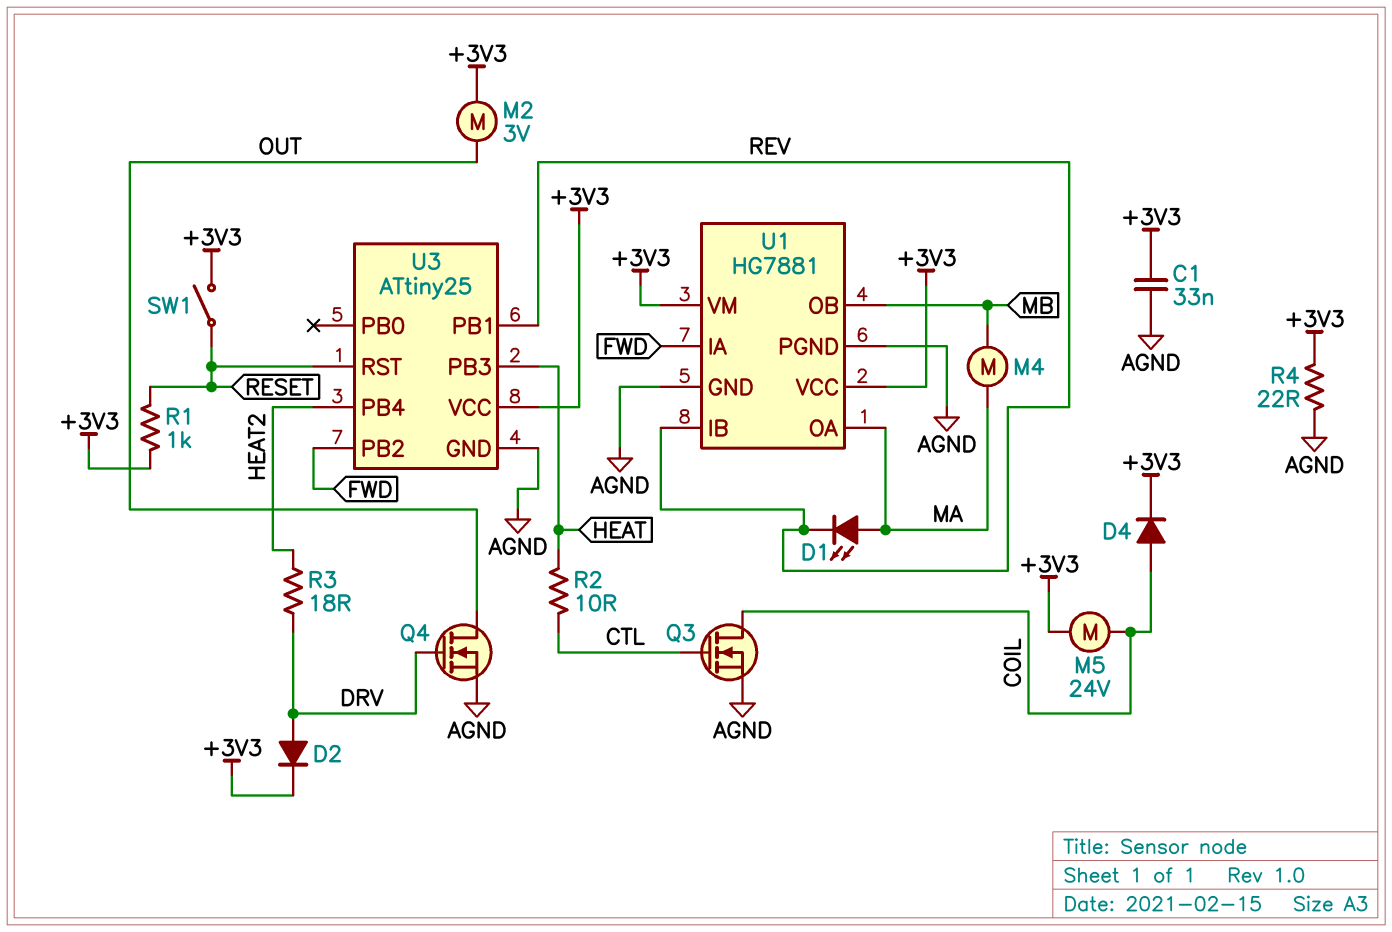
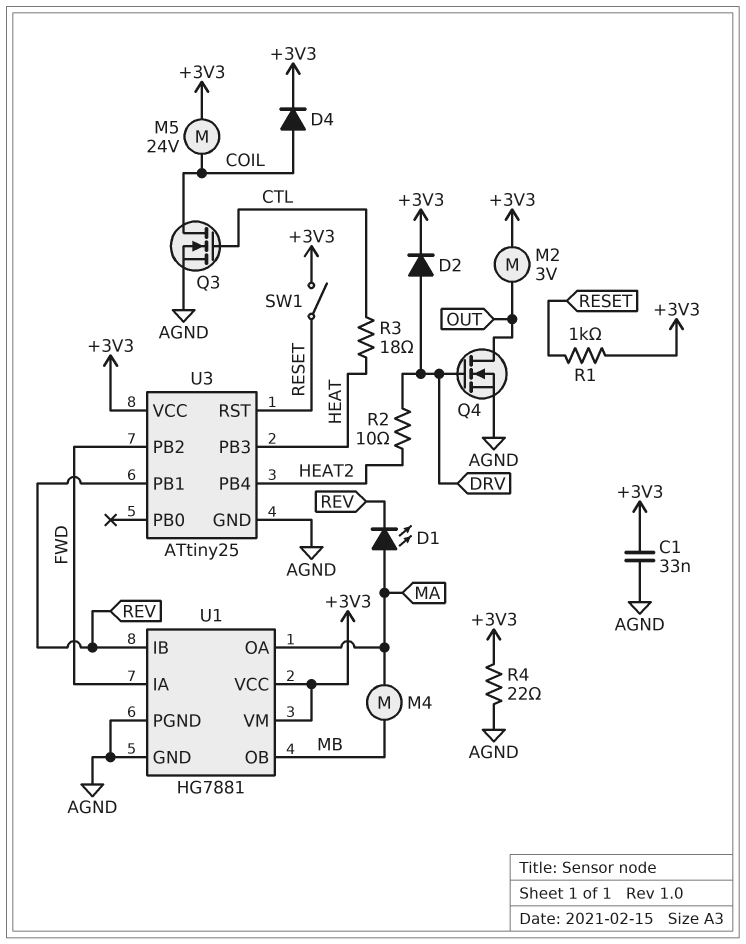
R2: 10 (CTL, HEAT) -> 10 (DRV, HEAT2)
R3: 18 (DRV, HEAT2) -> 18 (CTL, HEAT)

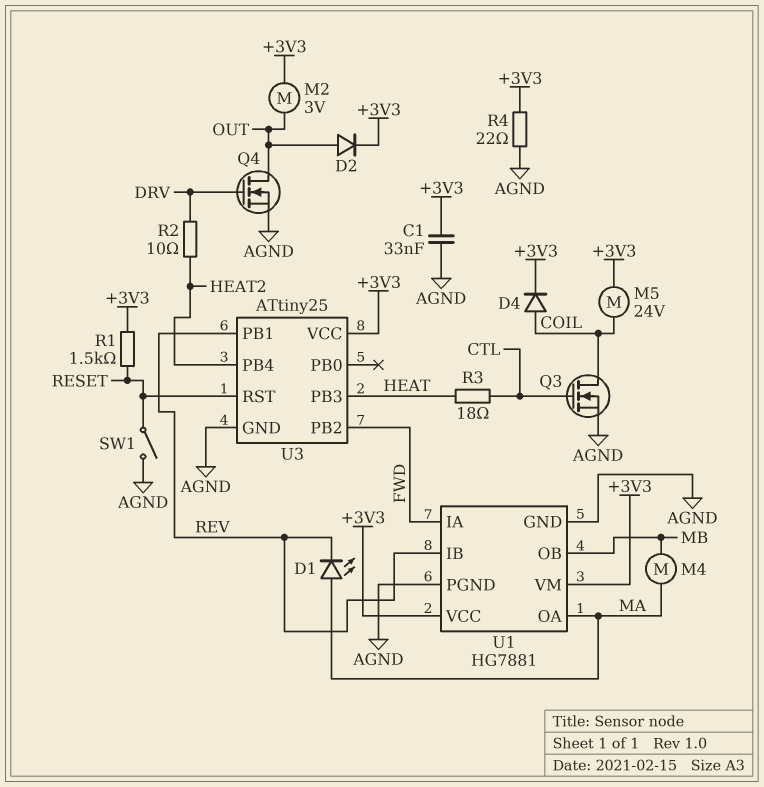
D2: diode (A DRV, K +3V3) -> diode (A OUT, K +3V3)
R1: 1k (+3V3, RESET) -> 1.5k (+3V3, RESET)
SW1: switch (+3V3, RESET) -> switch (AGND, RESET)

